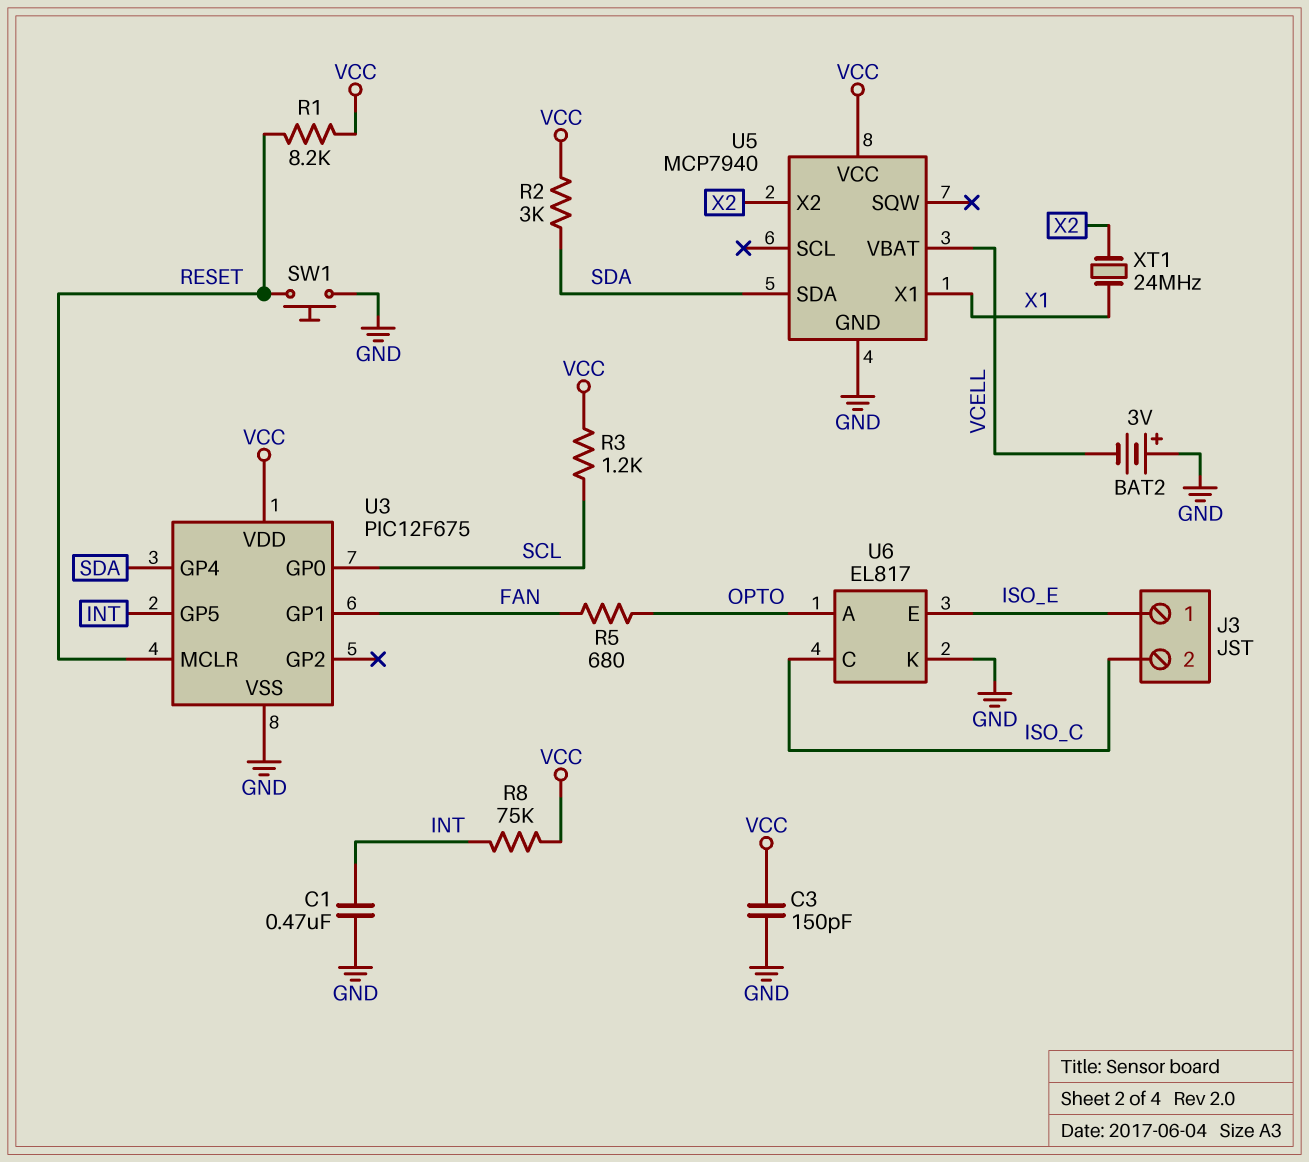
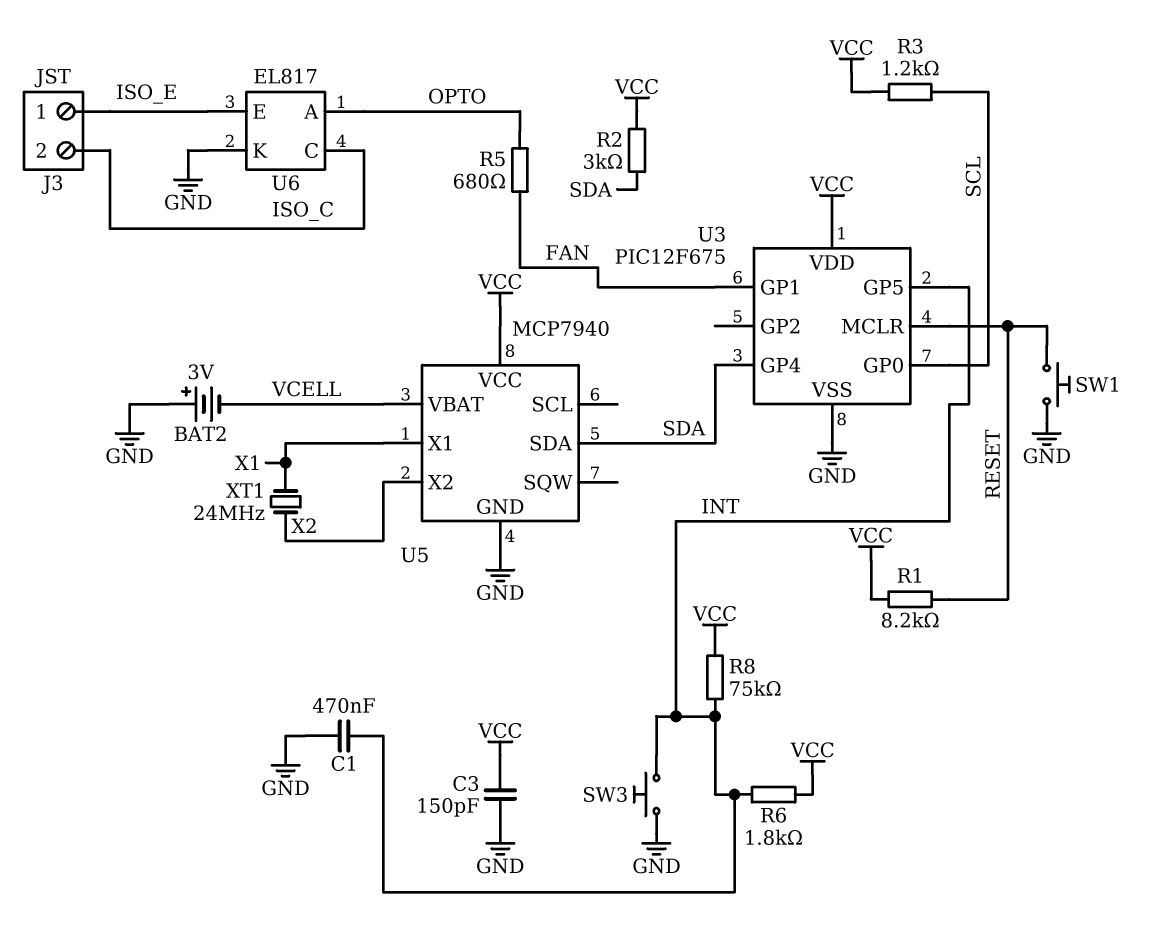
R6: none -> 1.8k (INT, VCC)
SW3: none -> button (GND, INT)

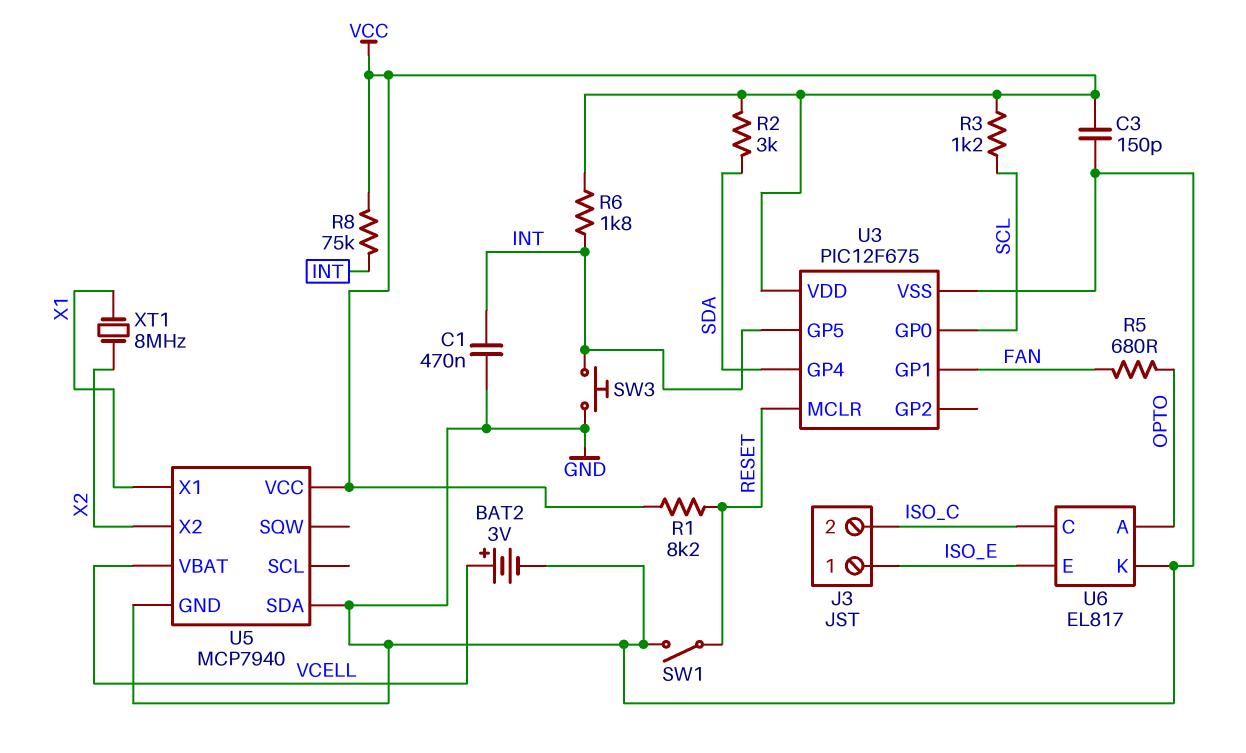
BAT2: 3V (plus GND, minus VCELL) -> 3V (plus VCELL, minus GND)
SW1: button (GND, RESET) -> switch (GND, RESET)
U5 pin SDA: SDA -> GND
XT1: 24MHz (X1, X2) -> 8MHz (X1, X2)

